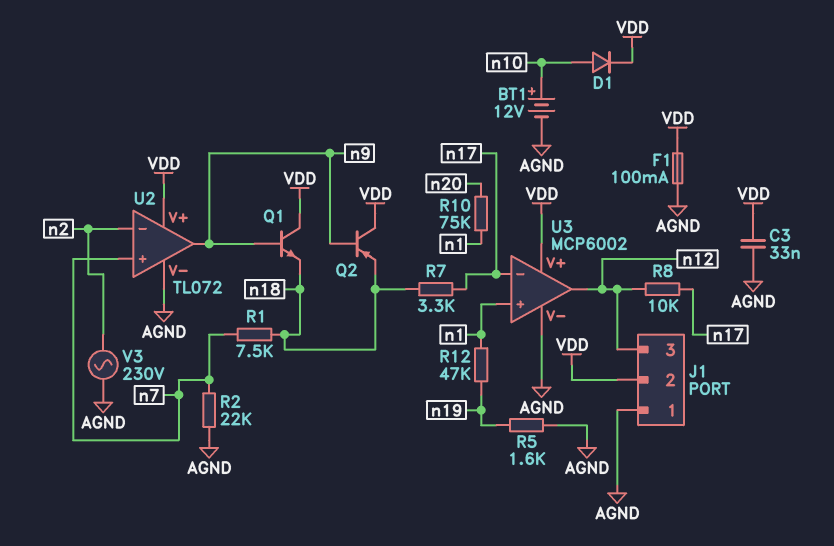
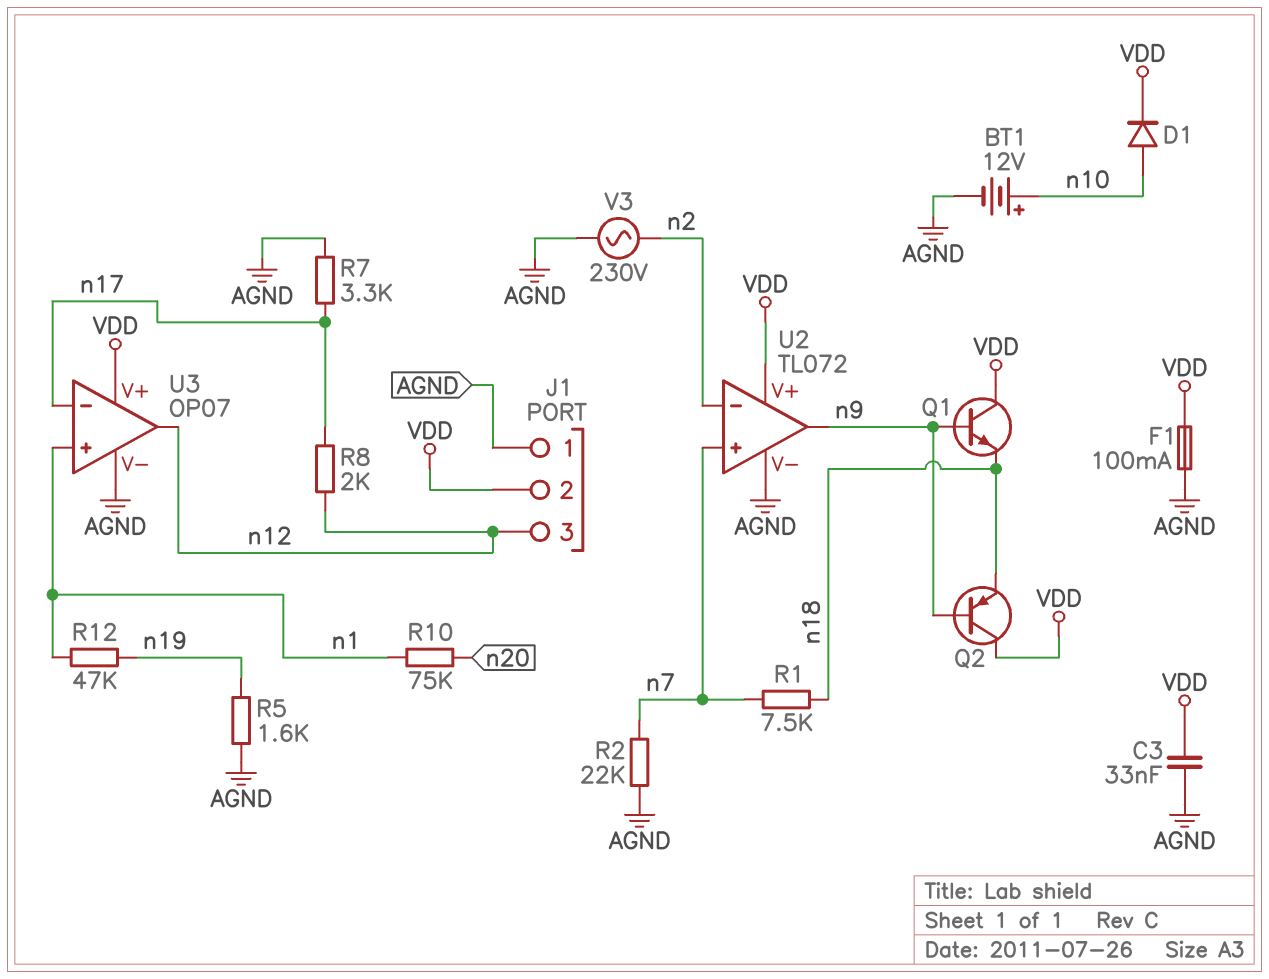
R7: 3.3k (n17, n18) -> 3.3k (AGND, n17)
R8: 10k (n12, n17) -> 2k (n12, n17)
U3: MCP6002 -> OP07

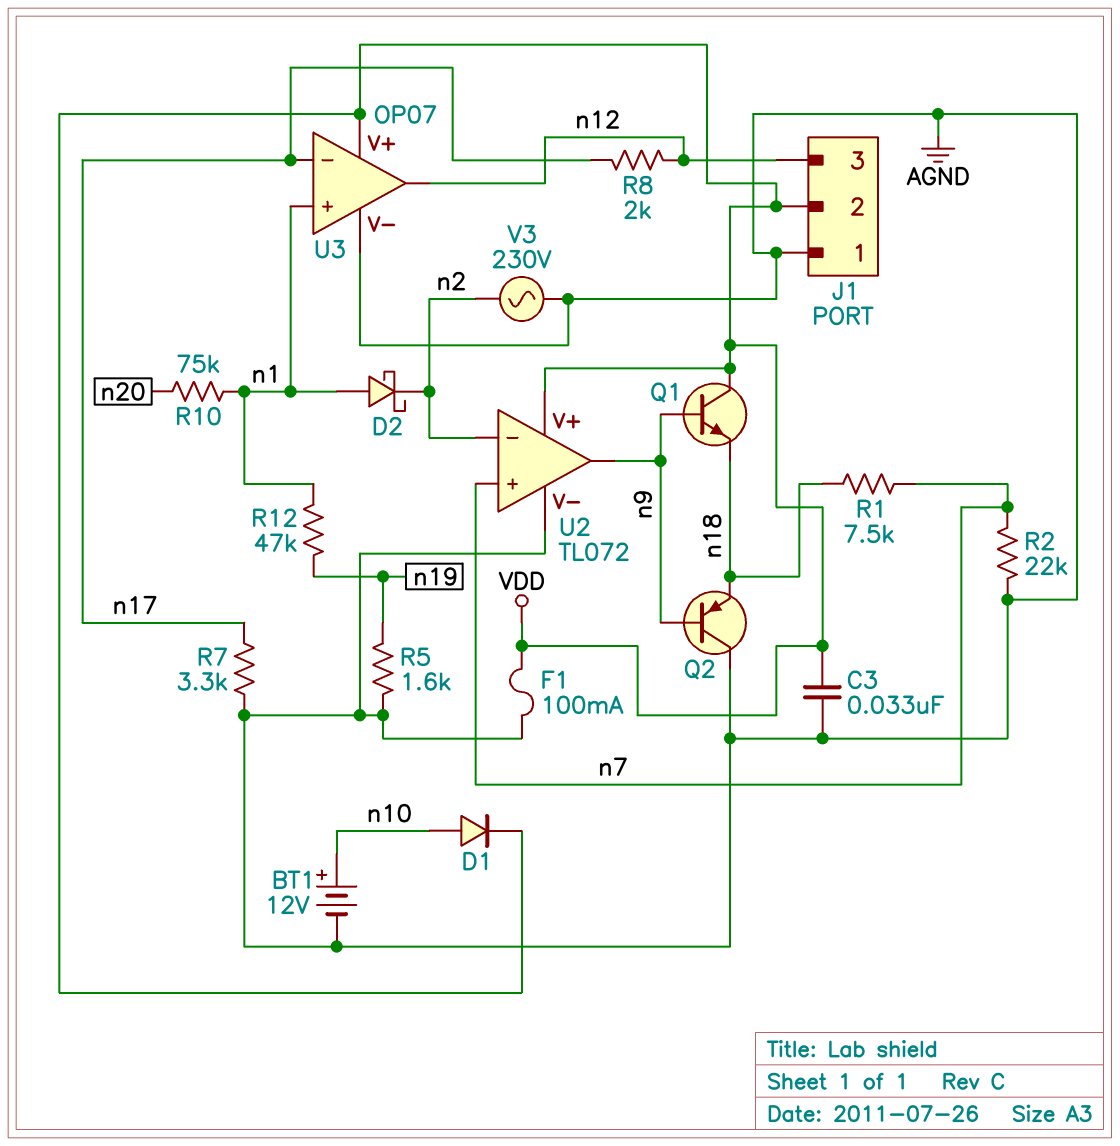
D2: none -> schottky (A n1, K n2)
Q2: PNP (B n9, C VDD, E n18) -> PNP (B n9, C AGND, E n18)

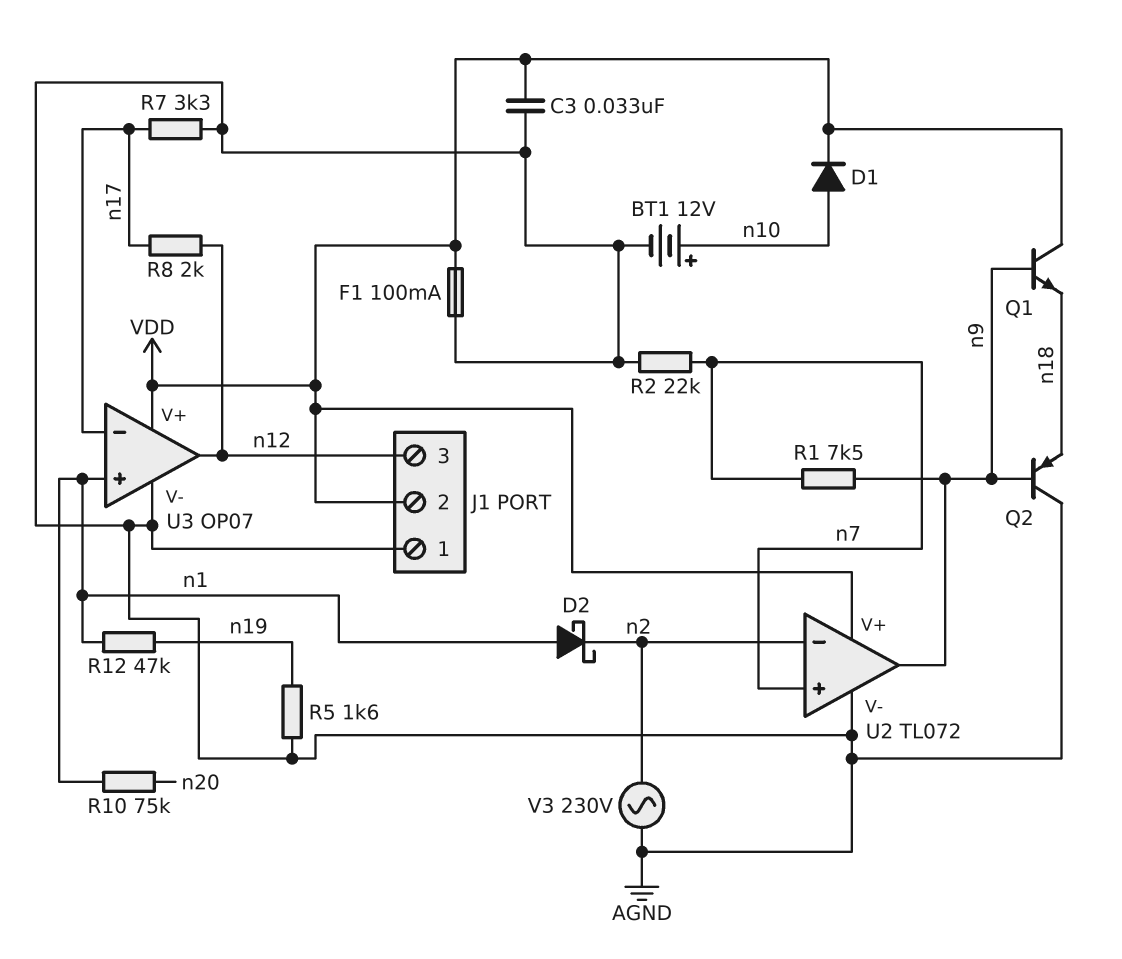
R1: 7.5k (n7, n18) -> 7.5k (n7, n9)

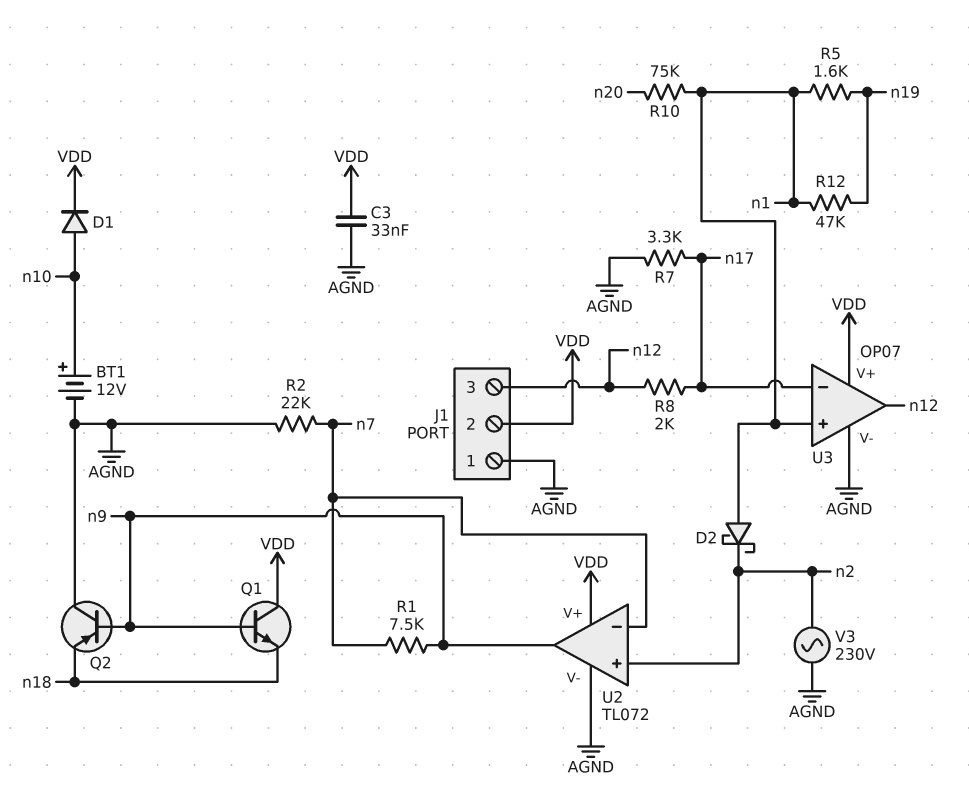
F1: 100mA (AGND, VDD) -> none
R5: 1.6k (AGND, n19) -> 1.6k (n1, n19)
U2 pin in+: n7 -> n2
U2 pin in-: n2 -> n7

